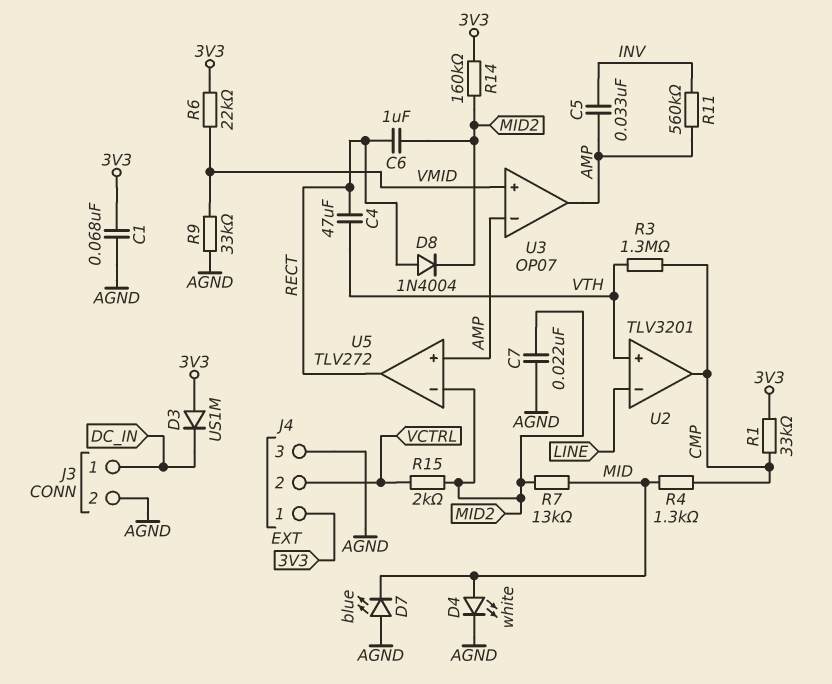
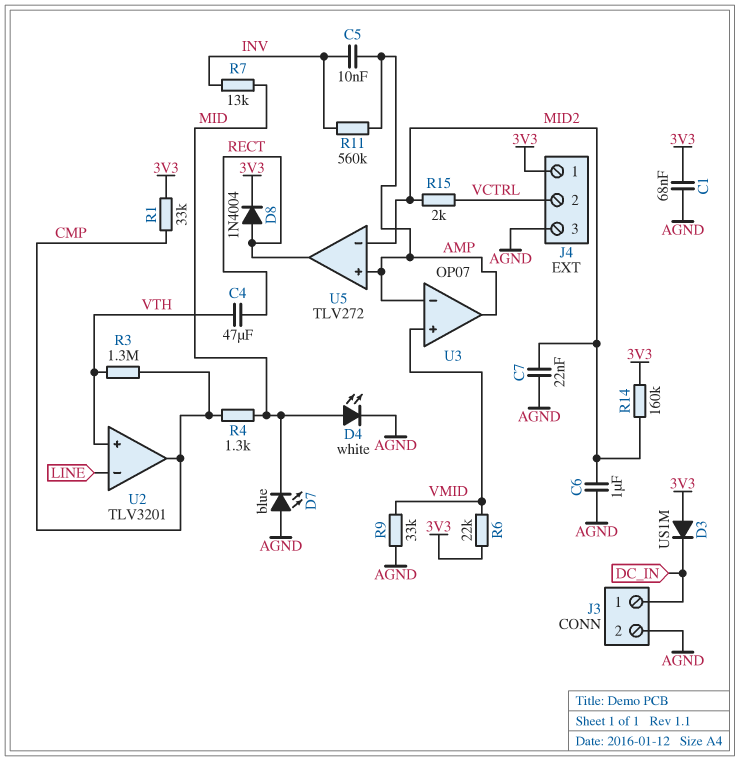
C5: 33nF (AMP, INV) -> 10nF (AMP, INV)
C6: 1uF (MID2, RECT) -> 1uF (AGND, MID2)
D8: diode 1N4004 (A RECT, K MID2) -> diode 1N4004 (A RECT, K 3V3)
R7: 13k (MID, MID2) -> 13k (INV, MID)

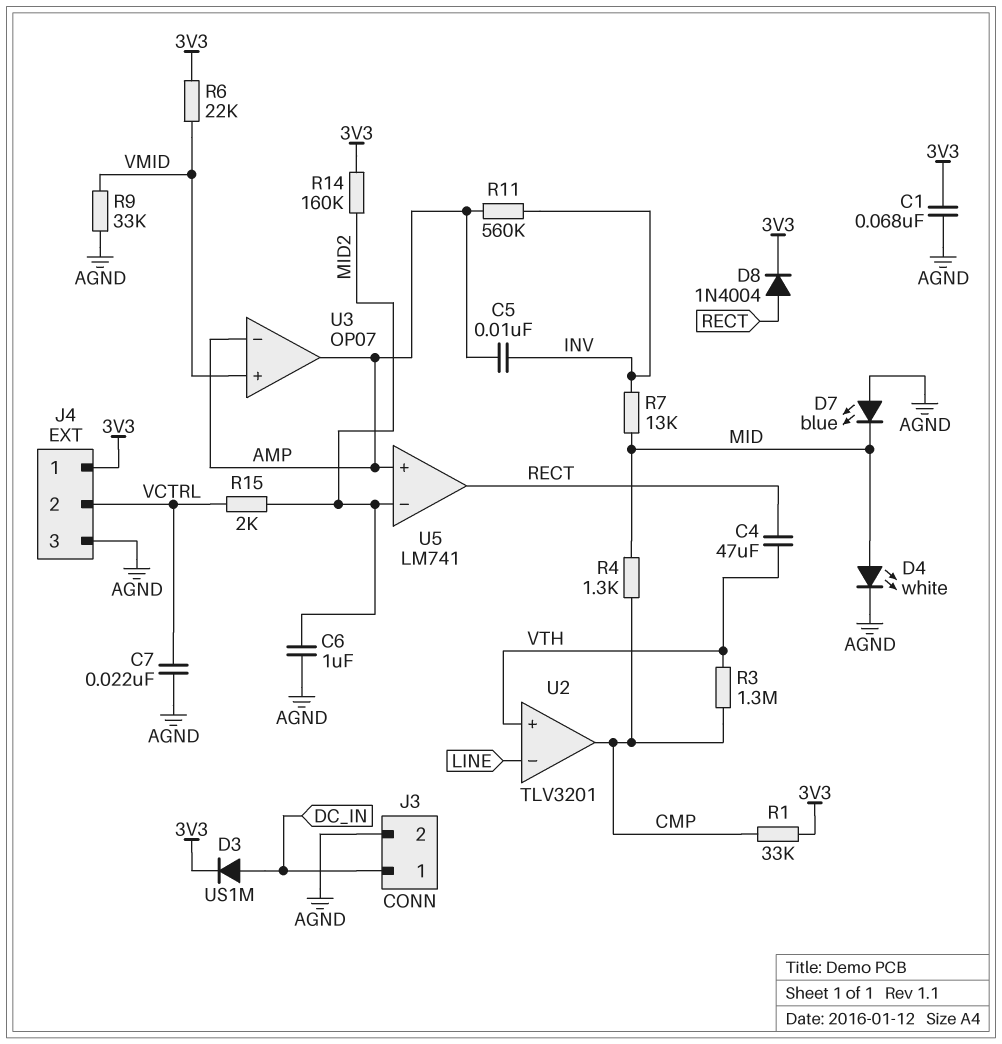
C7: 22nF (AGND, MID2) -> 22nF (AGND, VCTRL)
D3: diode US1M (A 3V3, K DC_IN) -> diode US1M (A DC_IN, K 3V3)
U5: TLV272 -> LM741

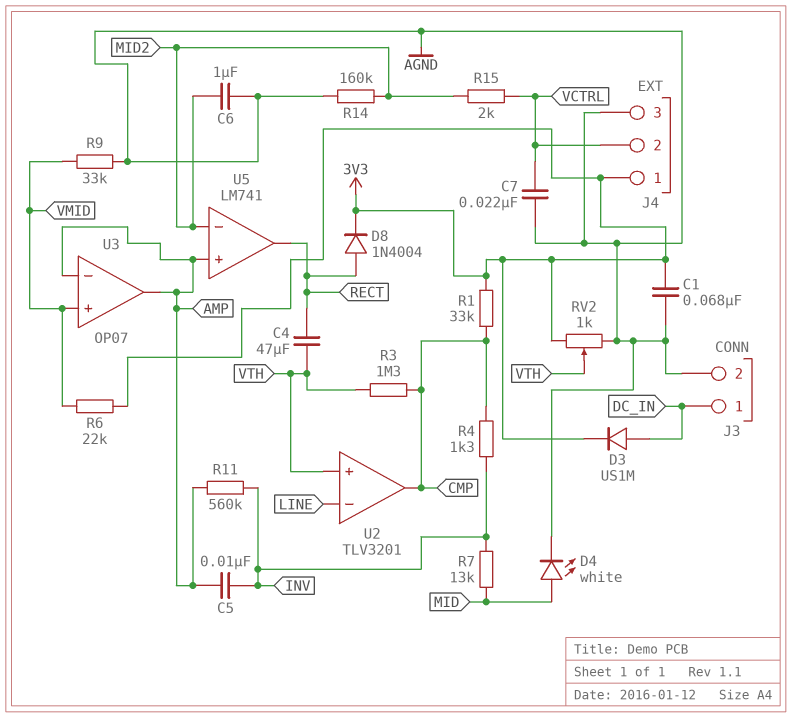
D7: LED blue (A AGND, K MID) -> none
R4: 1.3k (CMP, MID) -> 1.3k (CMP, INV)
R14: 160k (3V3, MID2) -> 160k (AGND, MID2)
RV2: none -> 1k (3V3, AGND, wiper VTH)

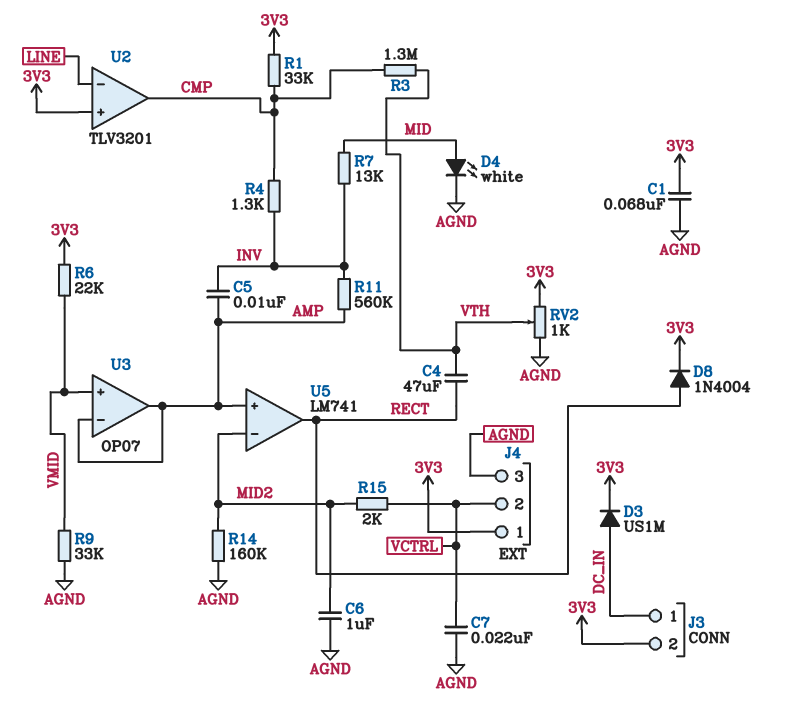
J3 pin 2: AGND -> 3V3
U2 pin in+: VTH -> 3V3

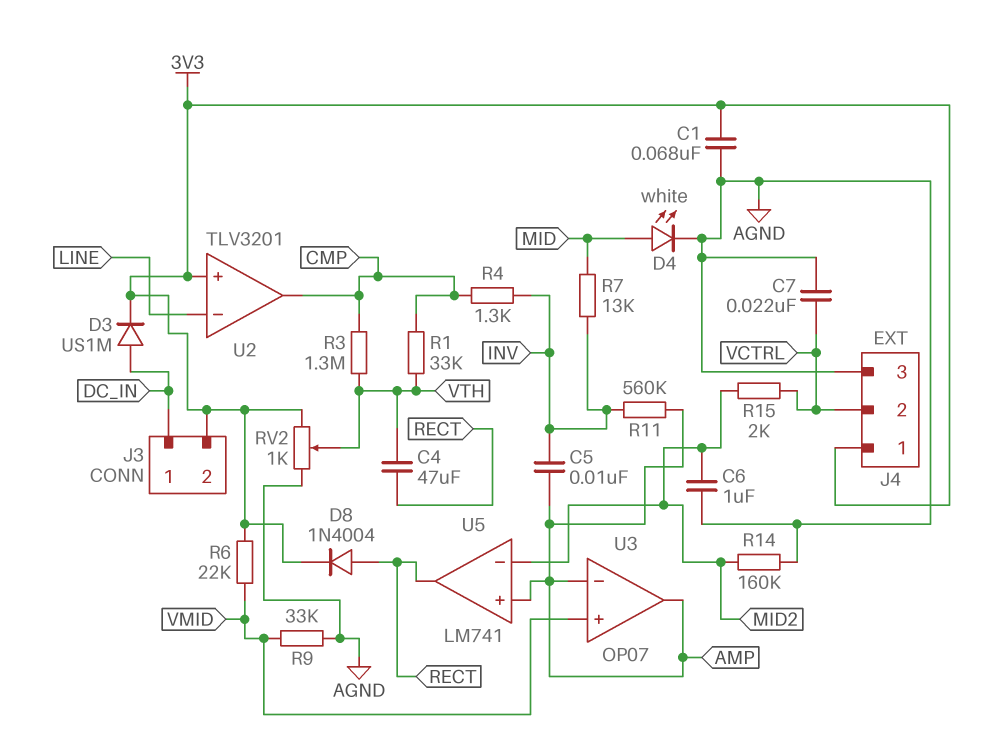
R1: 33k (3V3, CMP) -> 33k (CMP, VTH)

